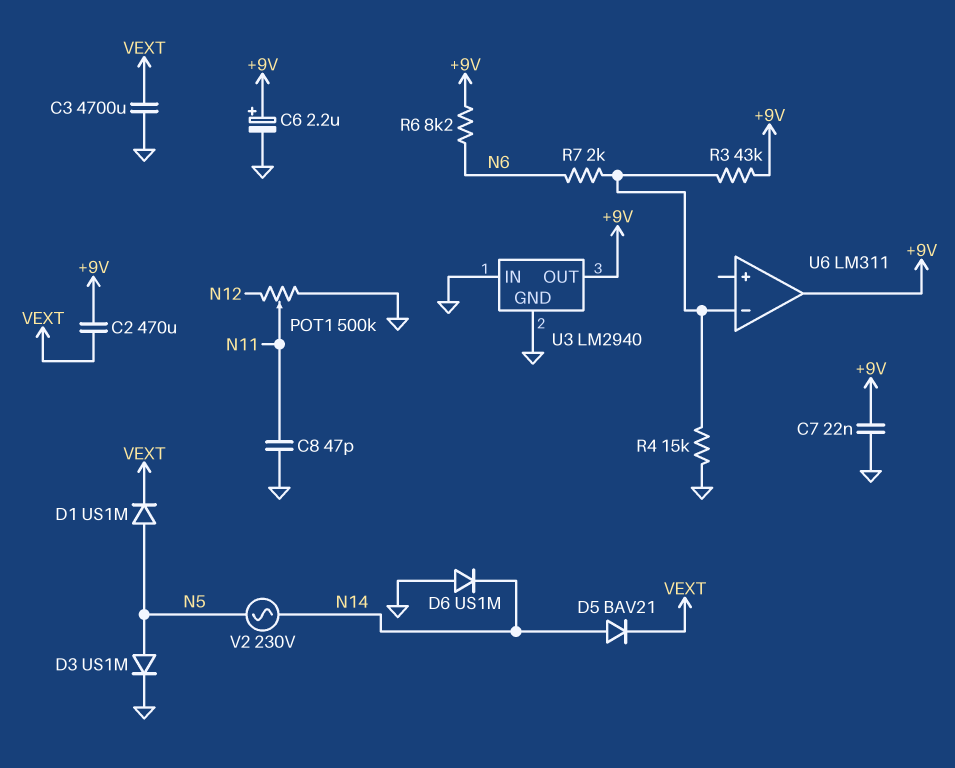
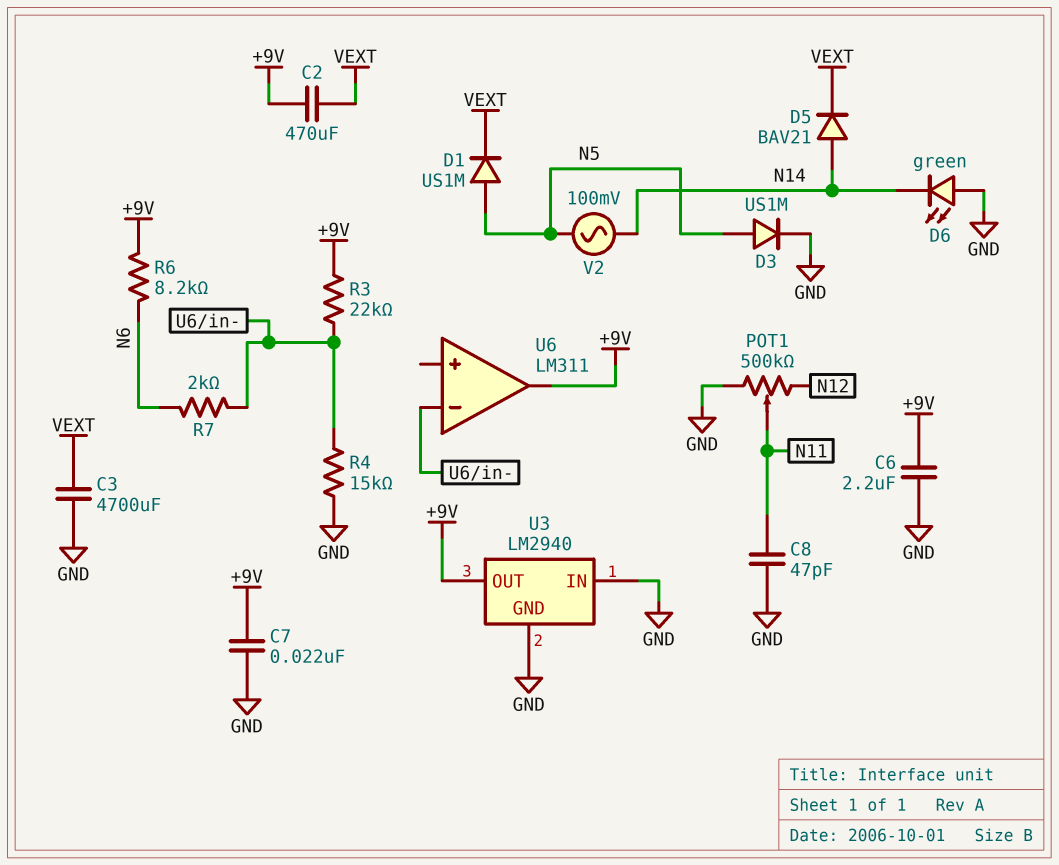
C6: 2.2uF (plus +9V, minus GND) -> 2.2uF (+9V, GND)
D6: diode US1M (A GND, K N14) -> LED green (A GND, K N14)
R3: 43k (+9V, U6/in-) -> 22k (+9V, U6/in-)
V2: AC 230V (N5, N14) -> AC 100mV (N5, N14)

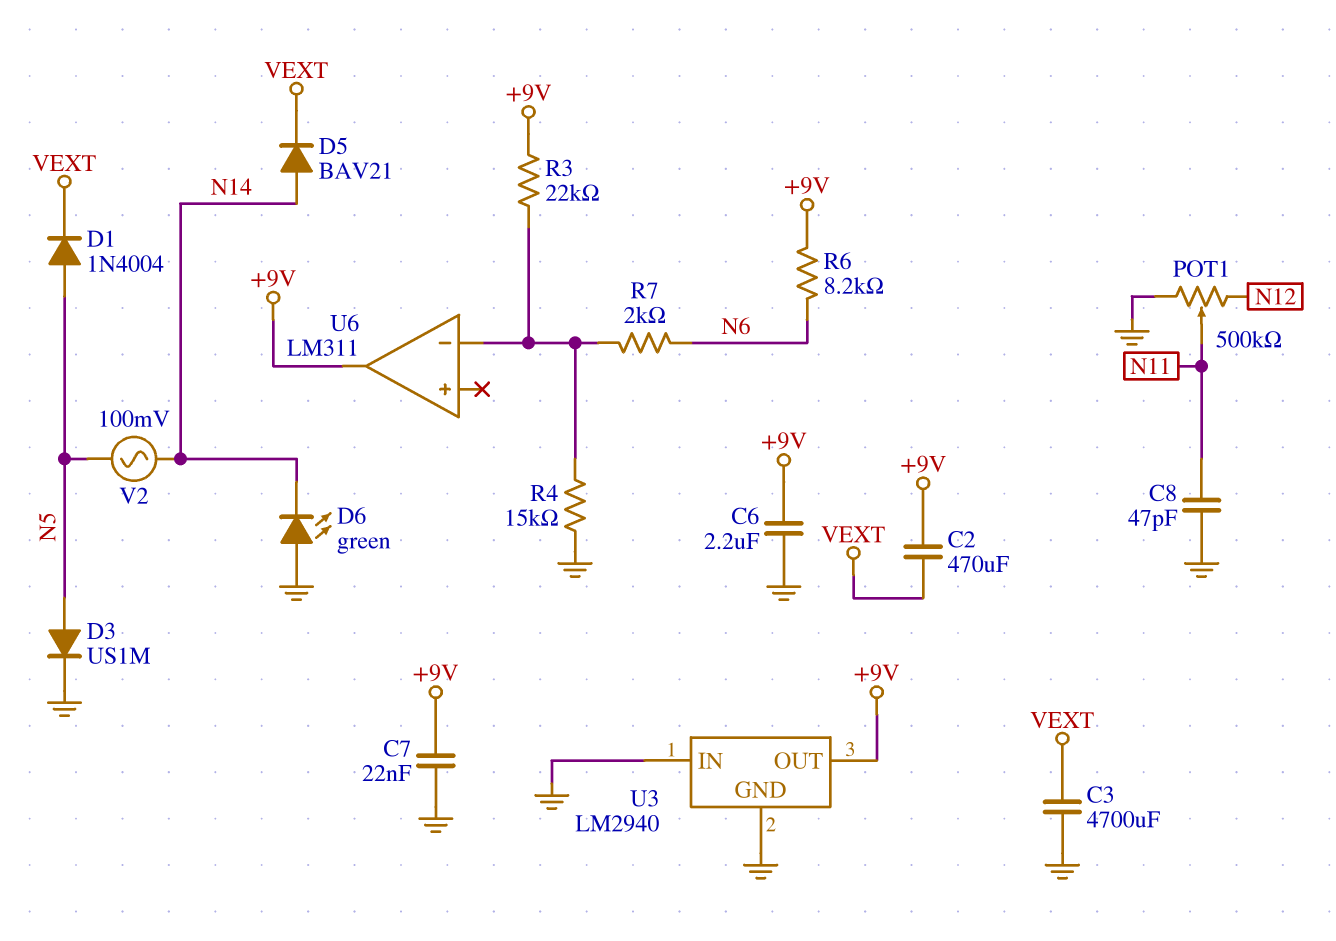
D1: diode US1M (A N5, K VEXT) -> diode 1N4004 (A N5, K VEXT)

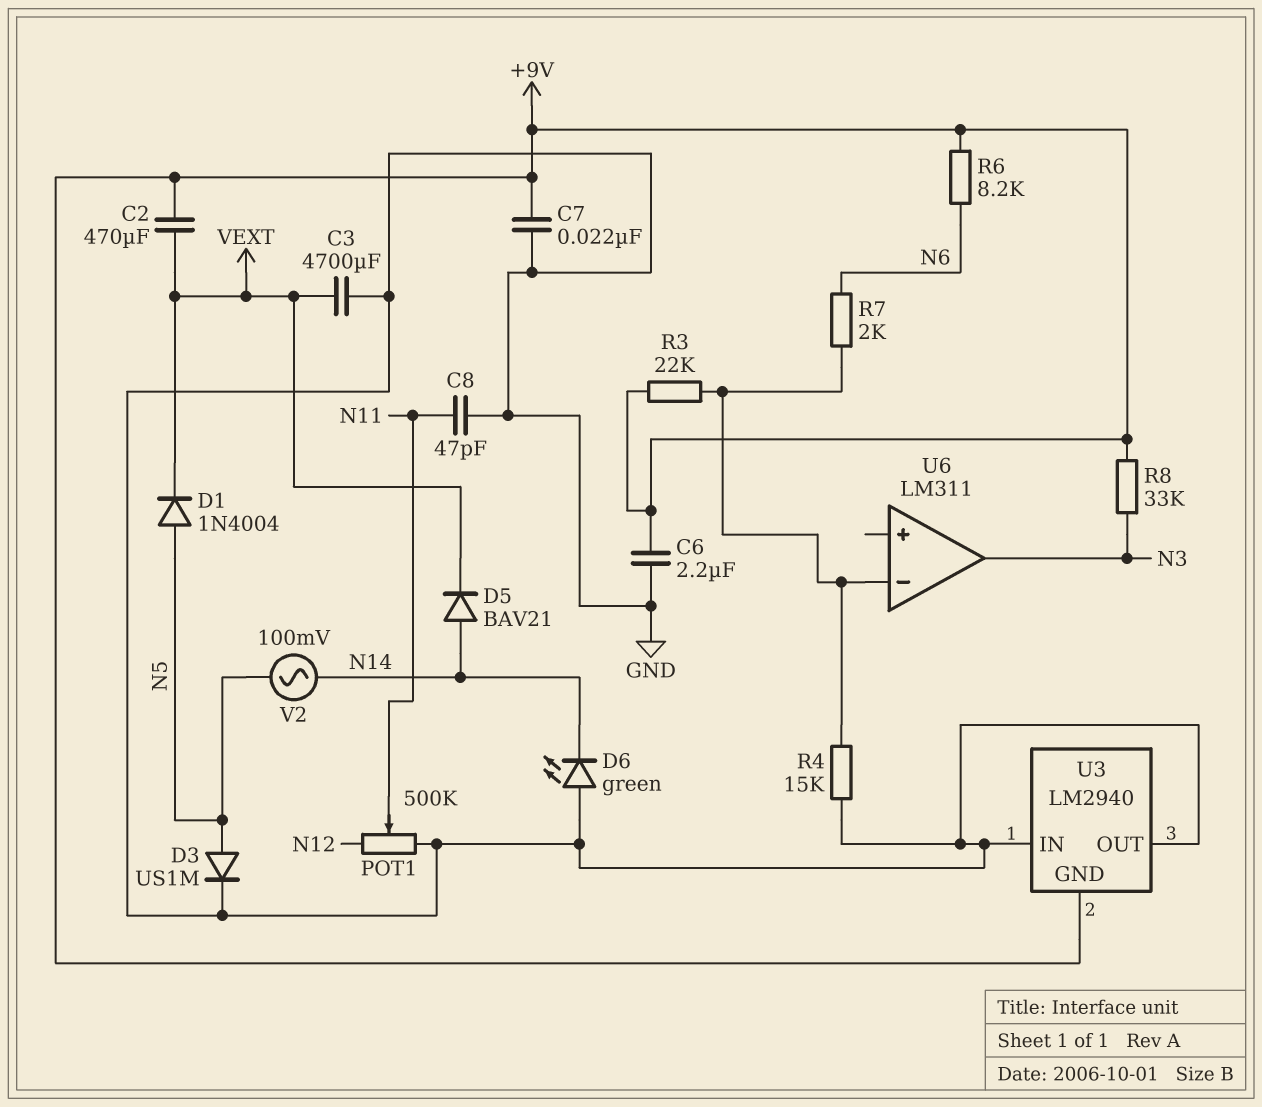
R8: none -> 33k (+9V, N3)
U3 pin GND: GND -> +9V
U3 pin OUT: +9V -> GND
U6 pin out: +9V -> N3

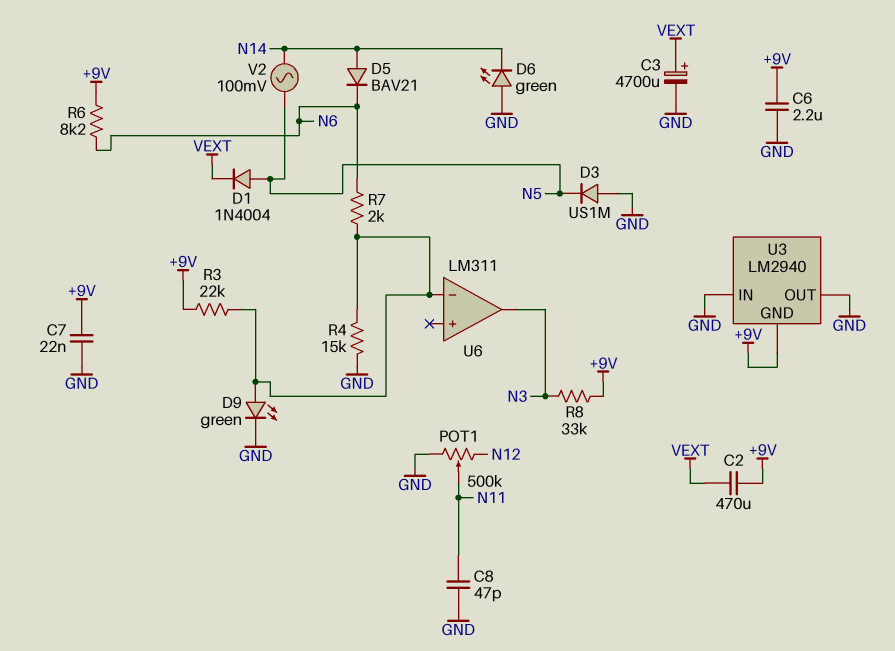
C3: 4700uF (GND, VEXT) -> 4700uF (plus VEXT, minus GND)
D3: diode US1M (A N5, K GND) -> diode US1M (A GND, K N5)
D5: diode BAV21 (A N14, K VEXT) -> diode BAV21 (A N14, K N6)
D9: none -> LED green (A U6/in-, K GND)

